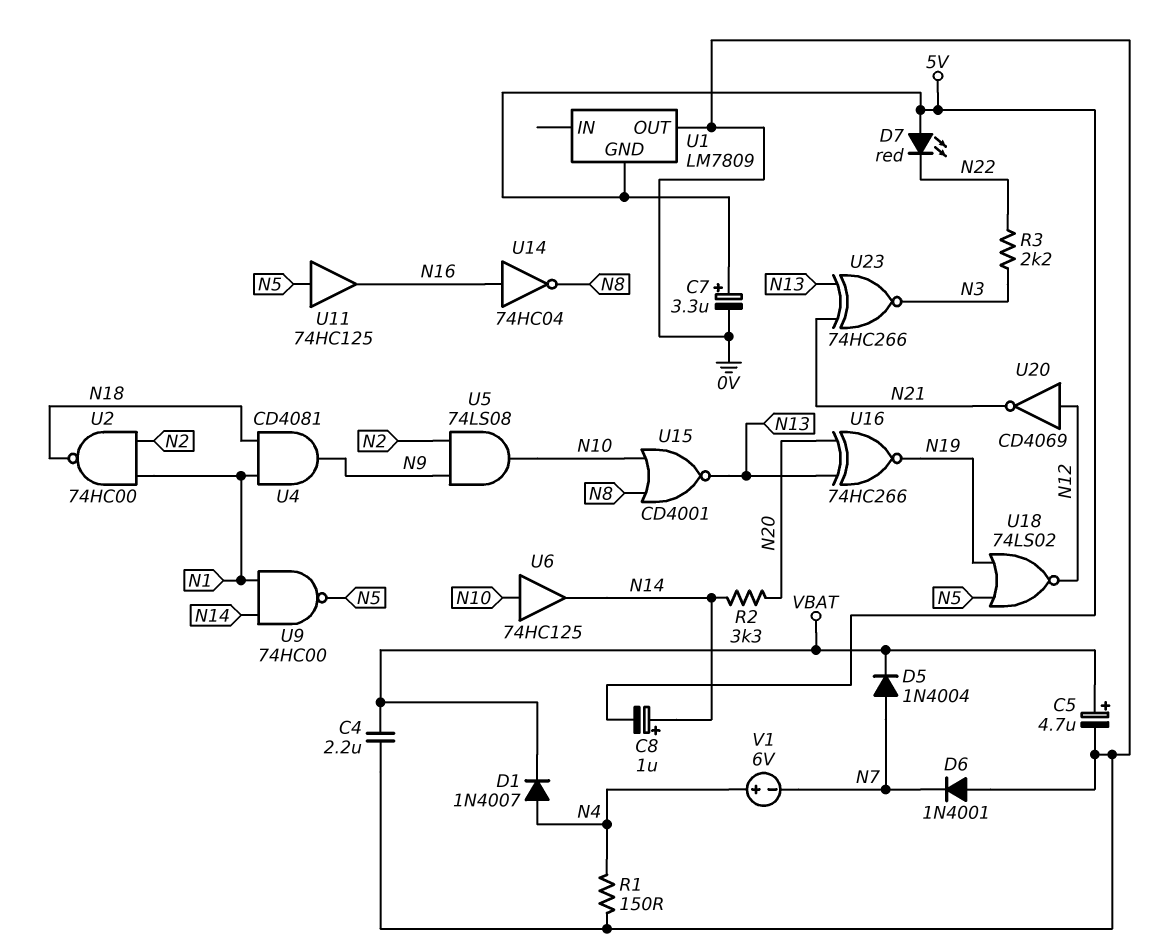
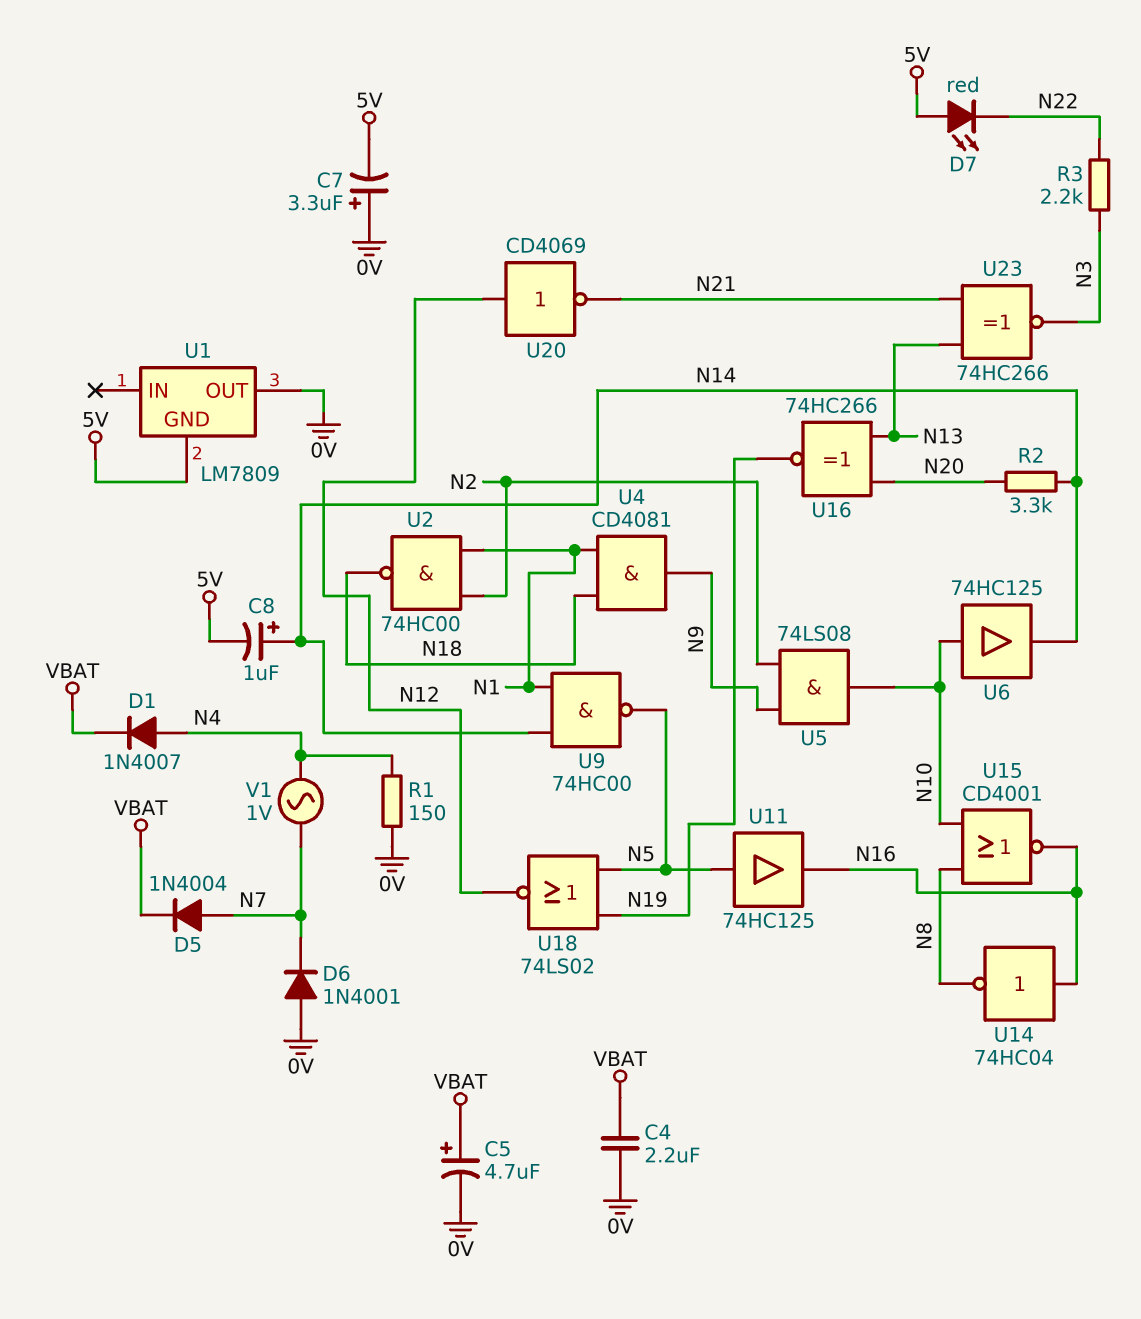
C7: 3.3uF (plus 5V, minus 0V) -> 3.3uF (plus 0V, minus 5V)
U15: NOR CD4001 (in N8, in N10, out N13) -> NOR CD4001 (in N8, in N10, out N16)
V1: 6V (plus N4, minus N7) -> AC 1V (N4, N7)

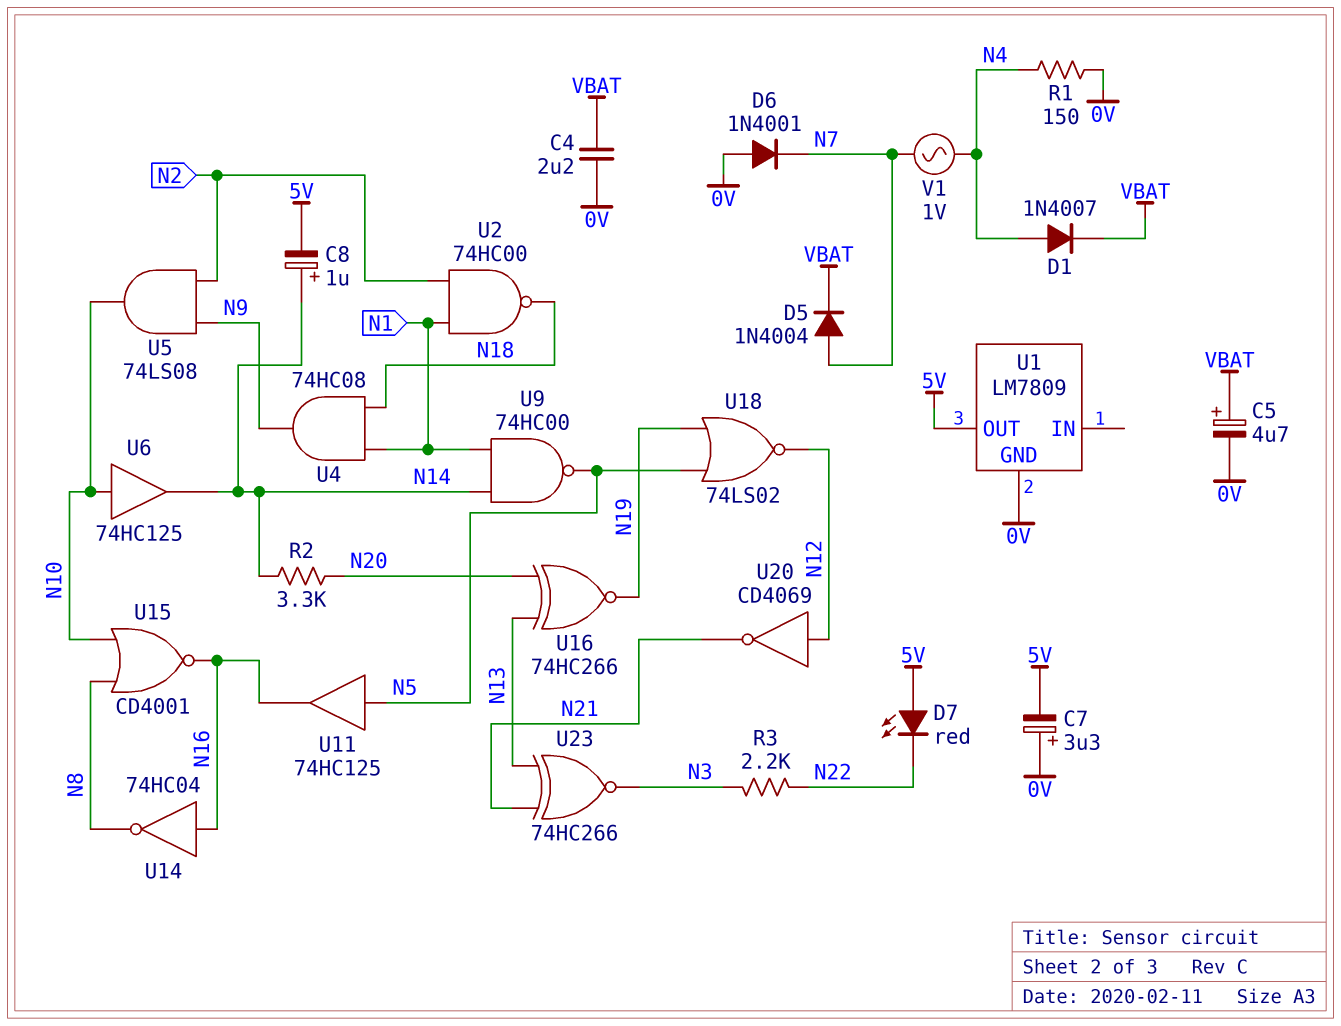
U1 pin GND: 5V -> 0V
U1 pin OUT: 0V -> 5V
U4: AND CD4081 (in N1, in N18, out N9) -> AND 74HC08 (in N1, in N18, out N9)

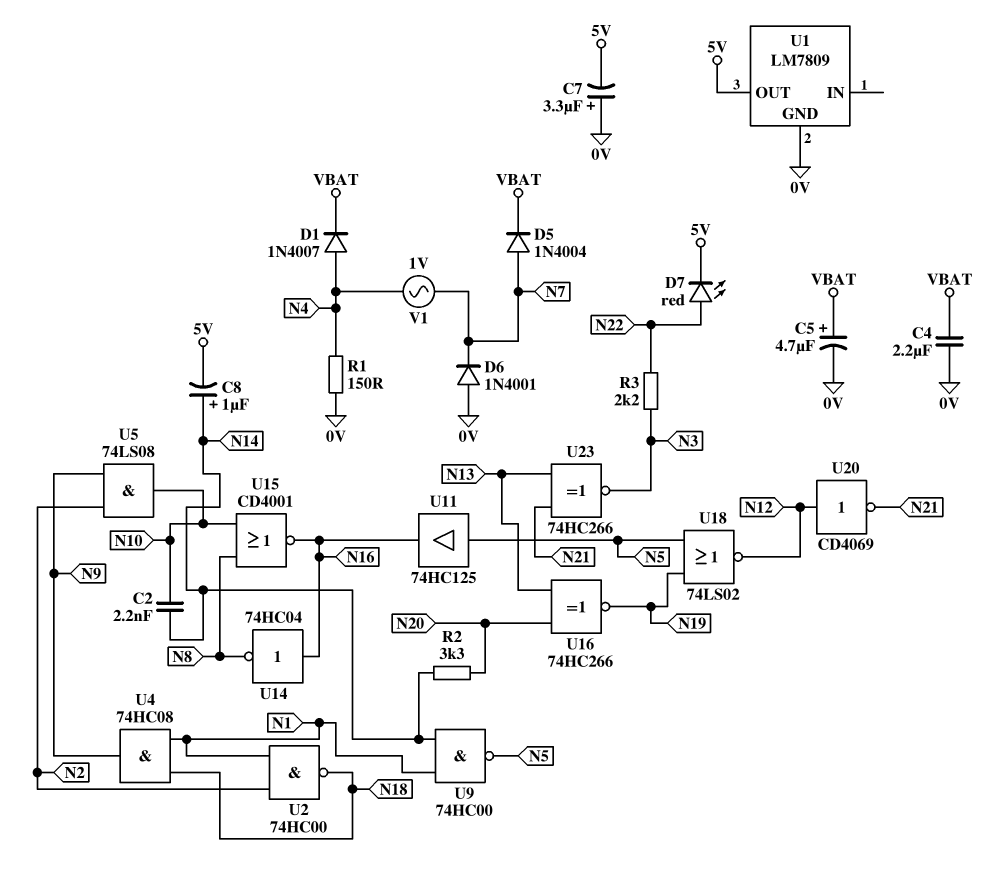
C2: none -> 2.2nF (N10, N14)
D7: LED red (A 5V, K N22) -> LED red (A N22, K 5V)
U6: buffer 74HC125 (in N10, out N14) -> none

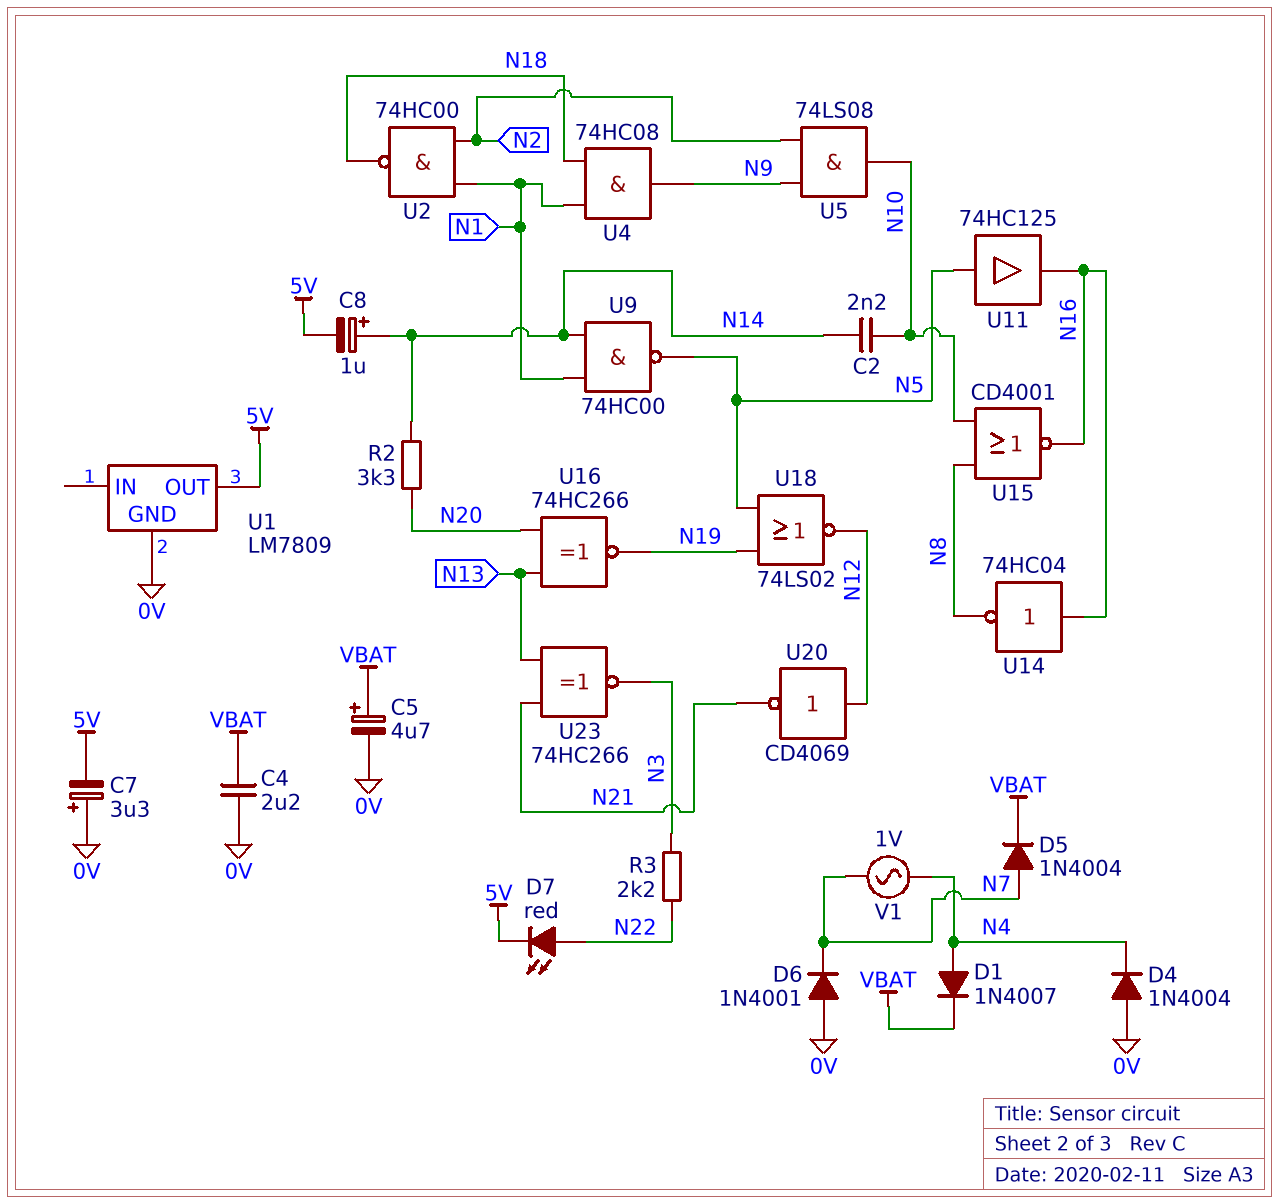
D4: none -> diode 1N4004 (A 0V, K N4)
R1: 150 (0V, N4) -> none

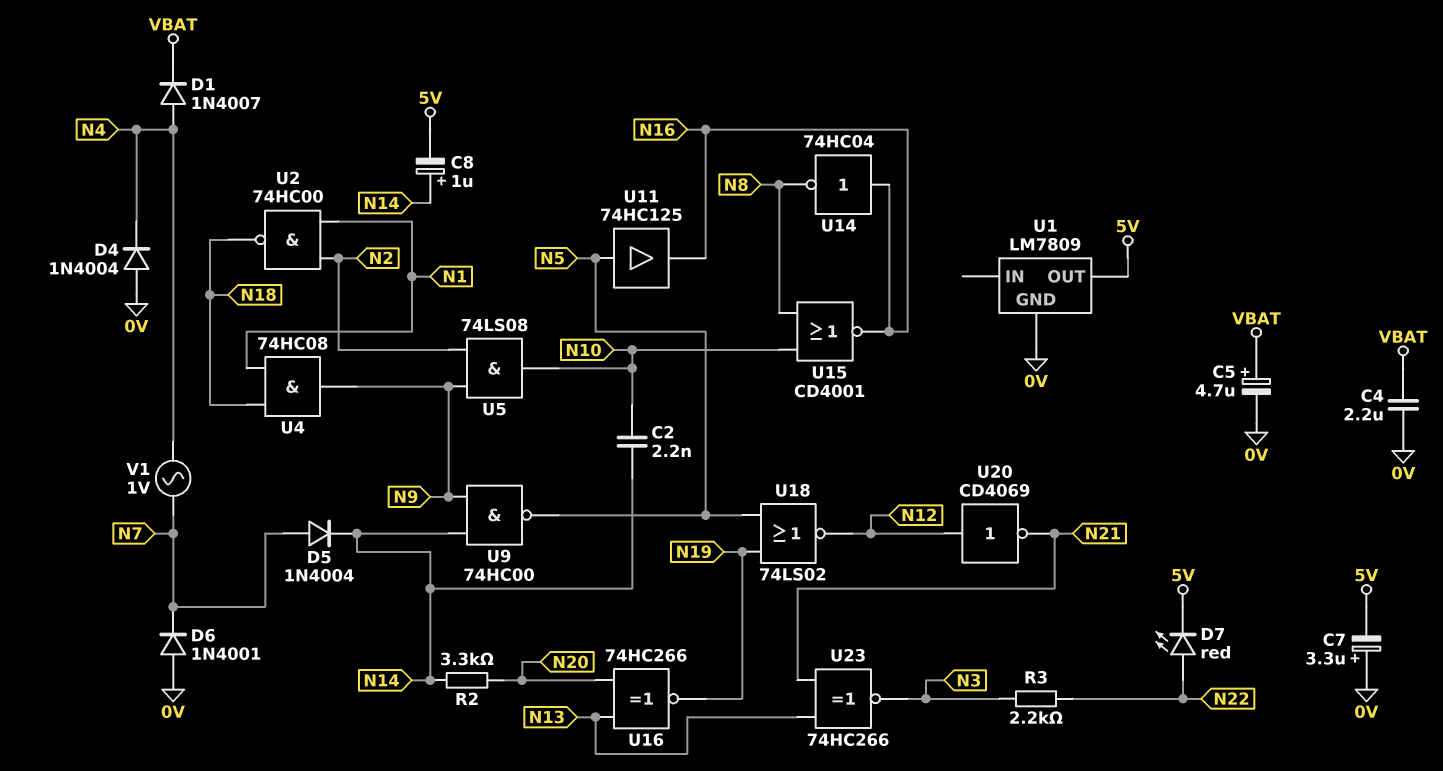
D5: diode 1N4004 (A N7, K VBAT) -> diode 1N4004 (A N7, K N14)
U9: NAND 74HC00 (in N1, in N14, out N5) -> NAND 74HC00 (in N9, in N14, out N5)

